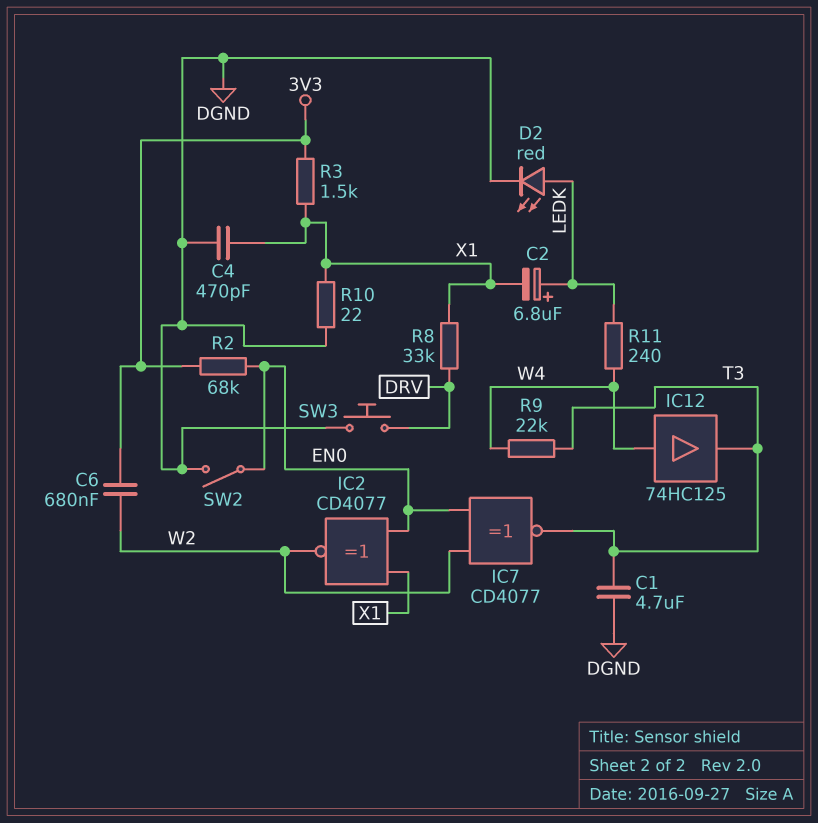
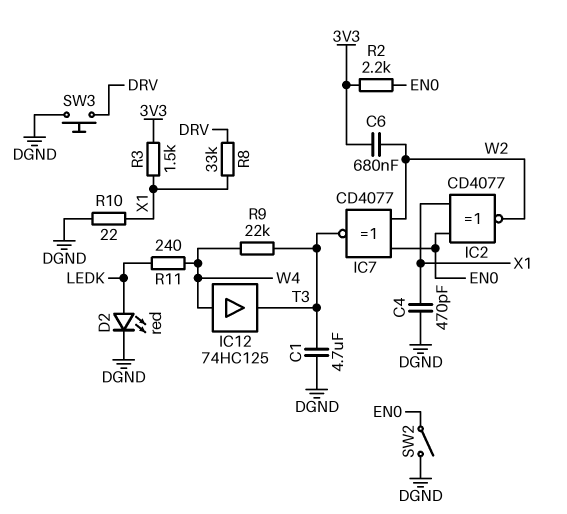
C2: 6.8uF (plus LEDK, minus X1) -> none
R2: 68k (3V3, EN0) -> 2.2k (3V3, EN0)

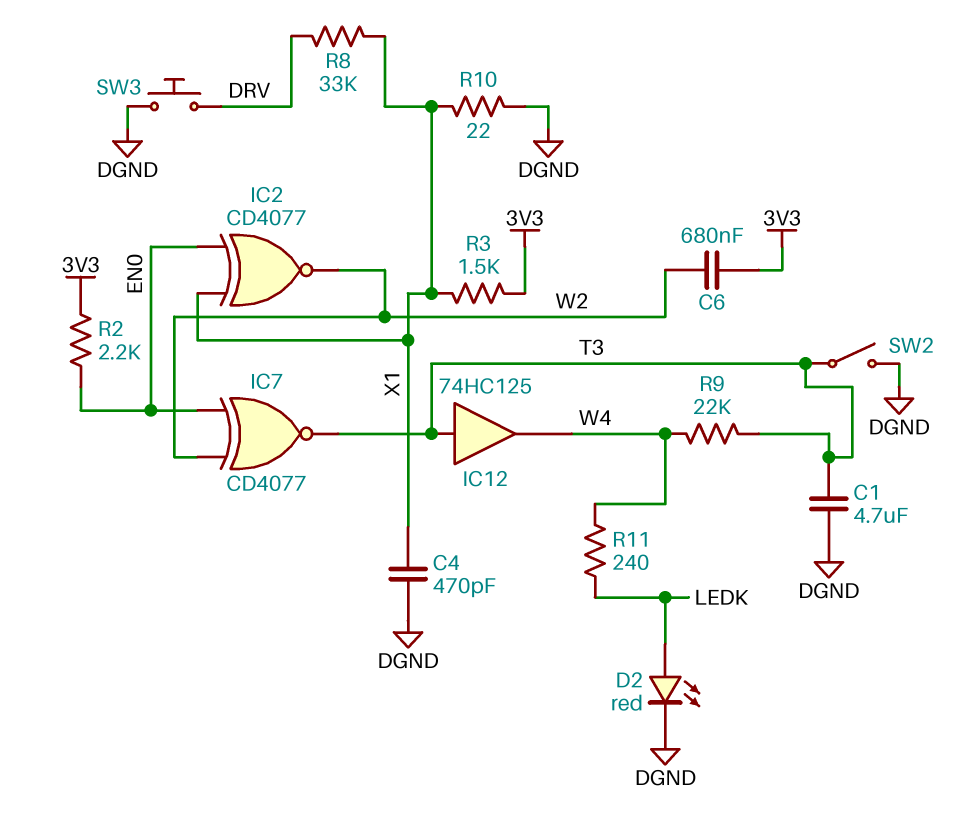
IC12: buffer 74HC125 (in W4, out T3) -> buffer 74HC125 (in T3, out W4)
SW2: switch (DGND, EN0) -> switch (DGND, T3)

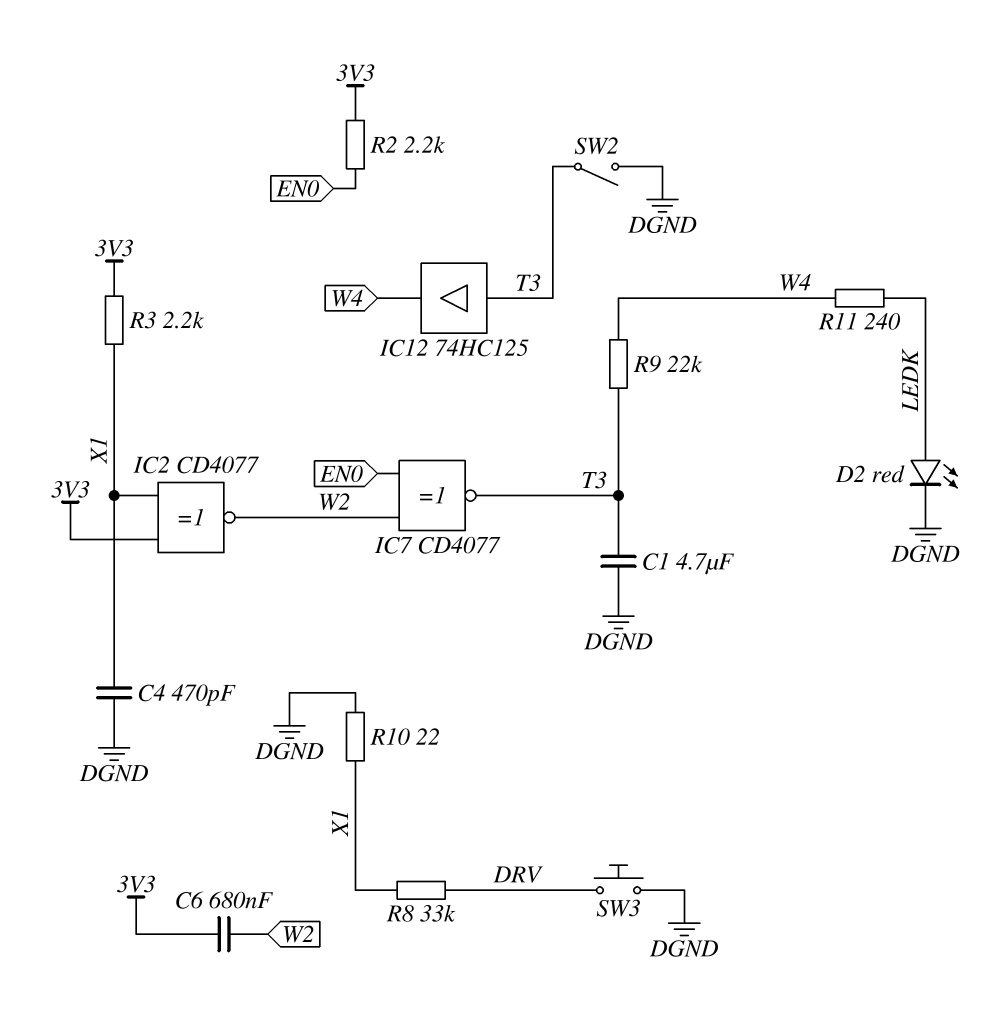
IC2: XNOR CD4077 (in EN0, in X1, out W2) -> XNOR CD4077 (in 3V3, in X1, out W2)
R3: 1.5k (3V3, X1) -> 2.2k (3V3, X1)

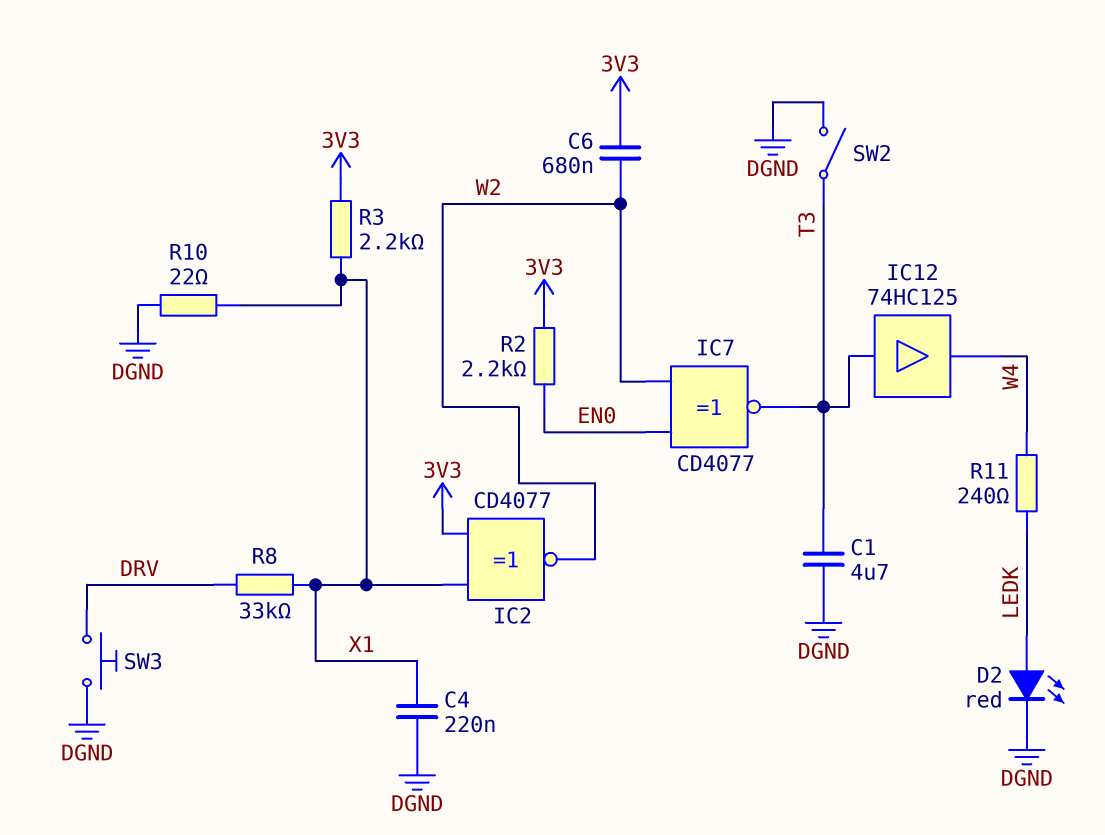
C4: 470pF (DGND, X1) -> 220nF (DGND, X1)
R9: 22k (T3, W4) -> none

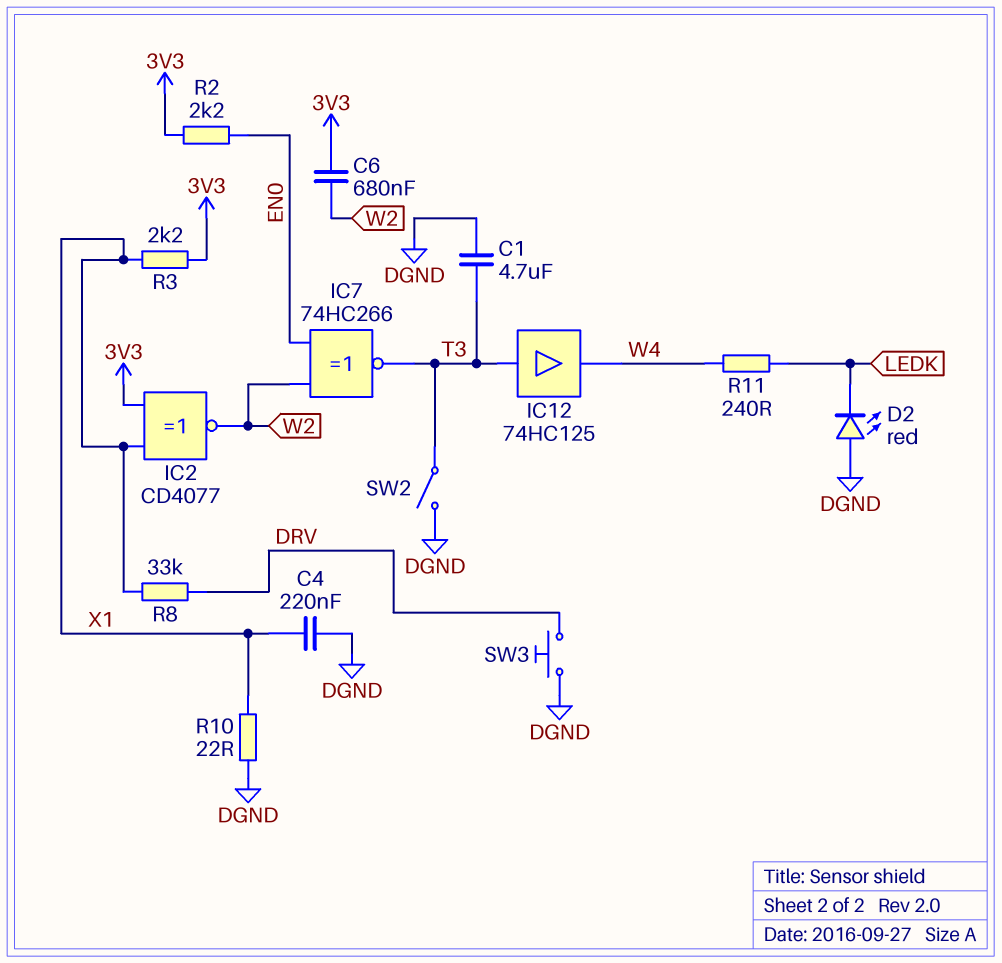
D2: LED red (A LEDK, K DGND) -> LED red (A DGND, K LEDK)
IC7: XNOR CD4077 (in EN0, in W2, out T3) -> XNOR 74HC266 (in EN0, in W2, out T3)

